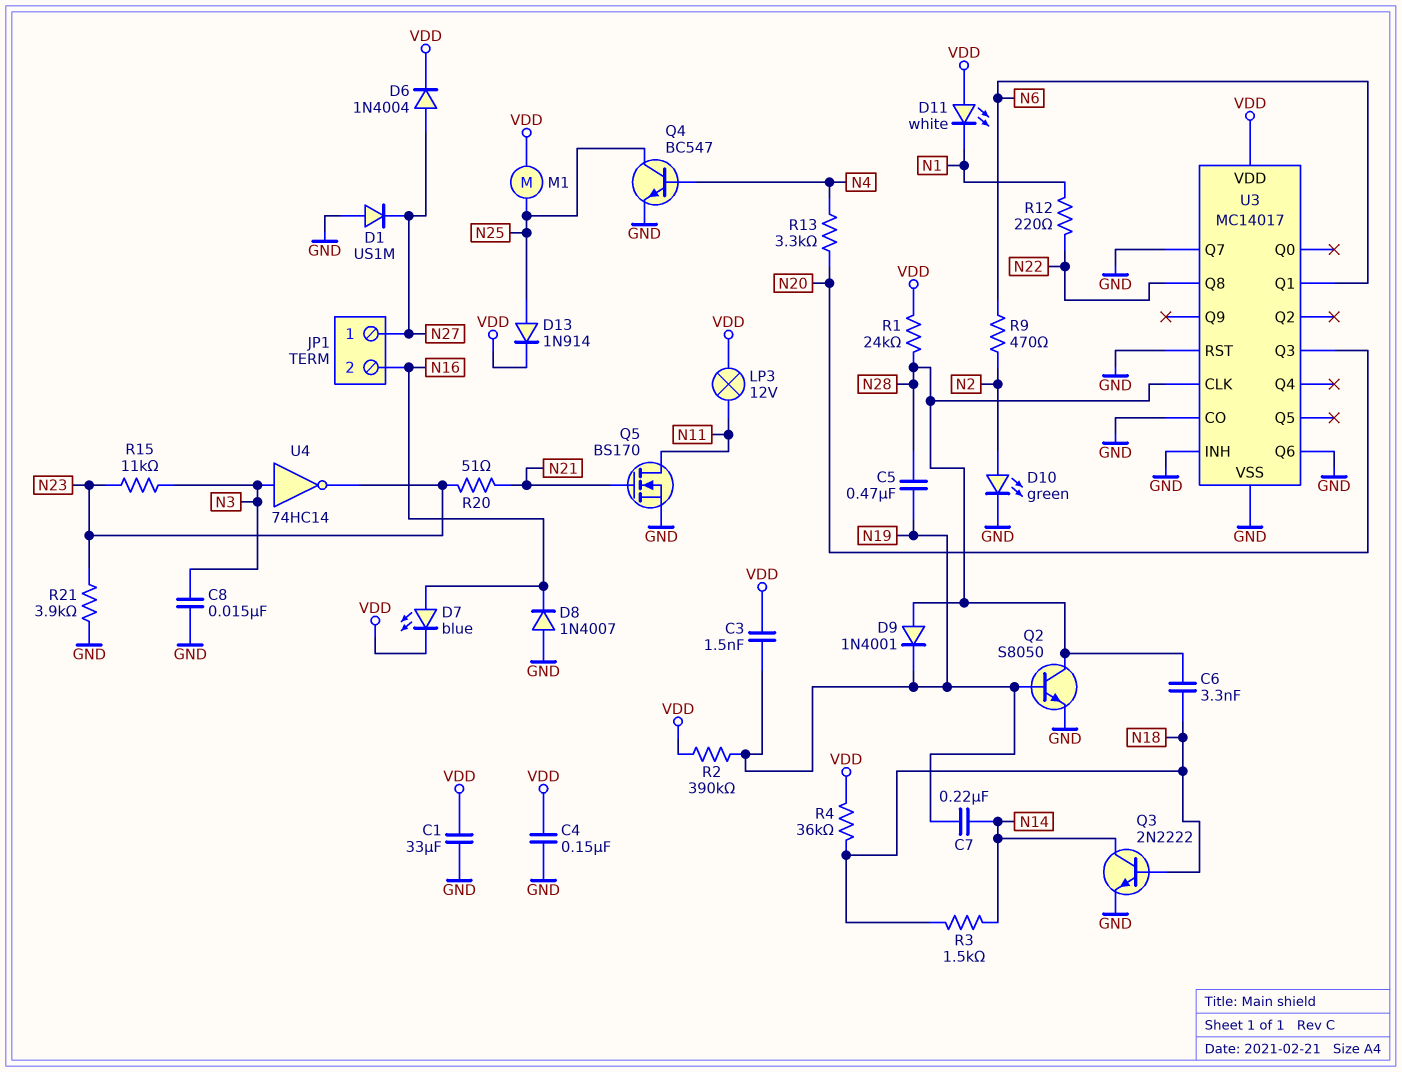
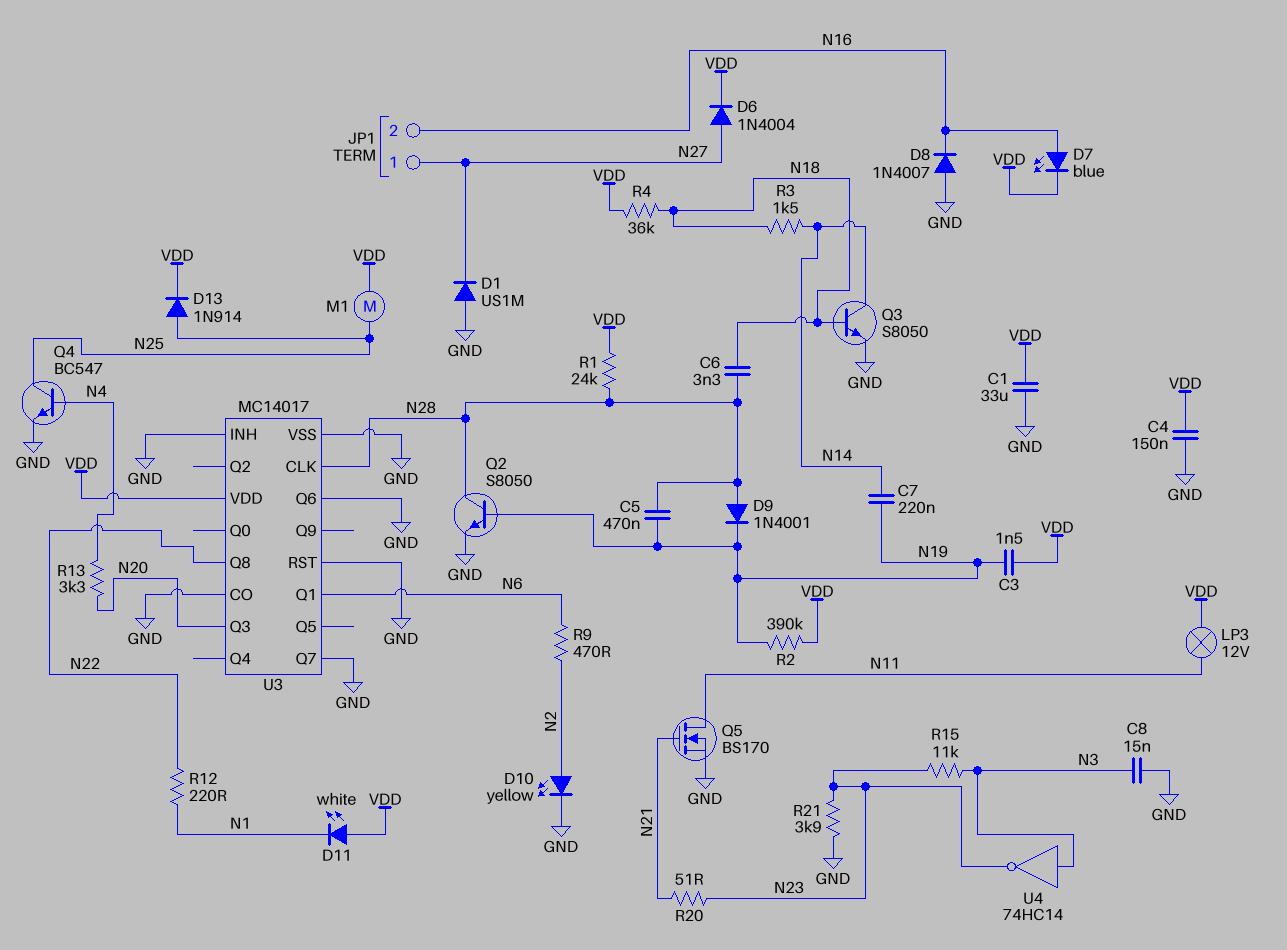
D10: LED green (A N2, K GND) -> LED yellow (A N2, K GND)
Q3: NPN 2N2222 (B N18, C N14, E GND) -> NPN S8050 (B N18, C N14, E GND)

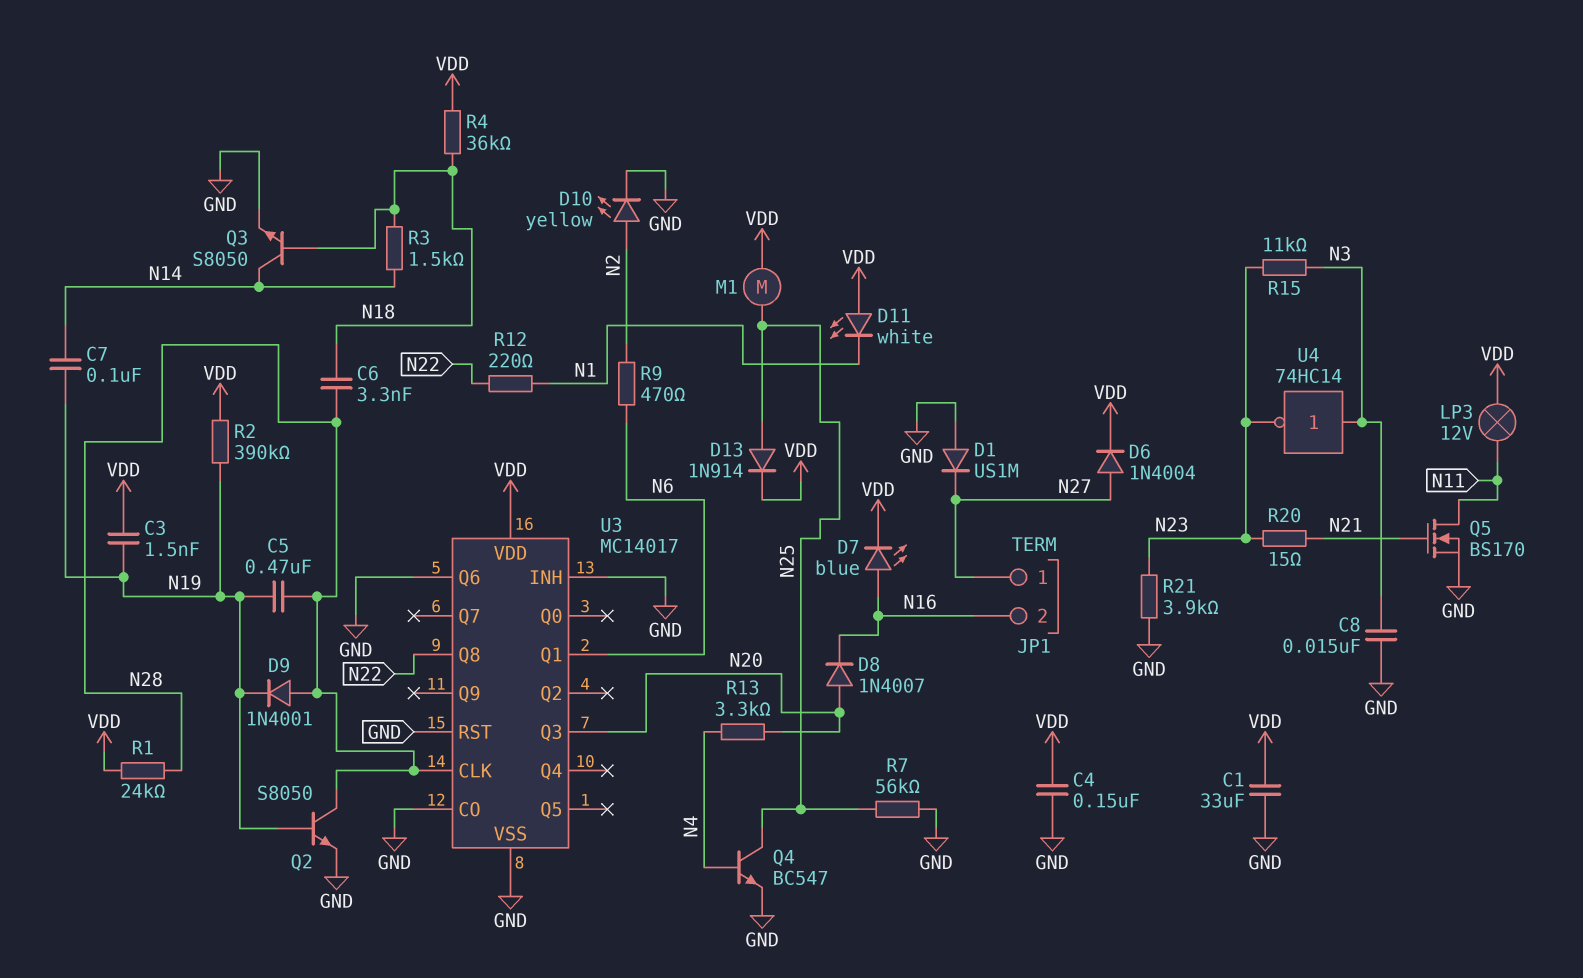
C7: 220nF (N14, N19) -> 100nF (N14, N19)
D8: diode 1N4007 (A GND, K N16) -> diode 1N4007 (A N20, K N16)
R7: none -> 56k (GND, N25)
R20: 51 (N21, N23) -> 15 (N21, N23)
U3 pin Q7: GND -> none

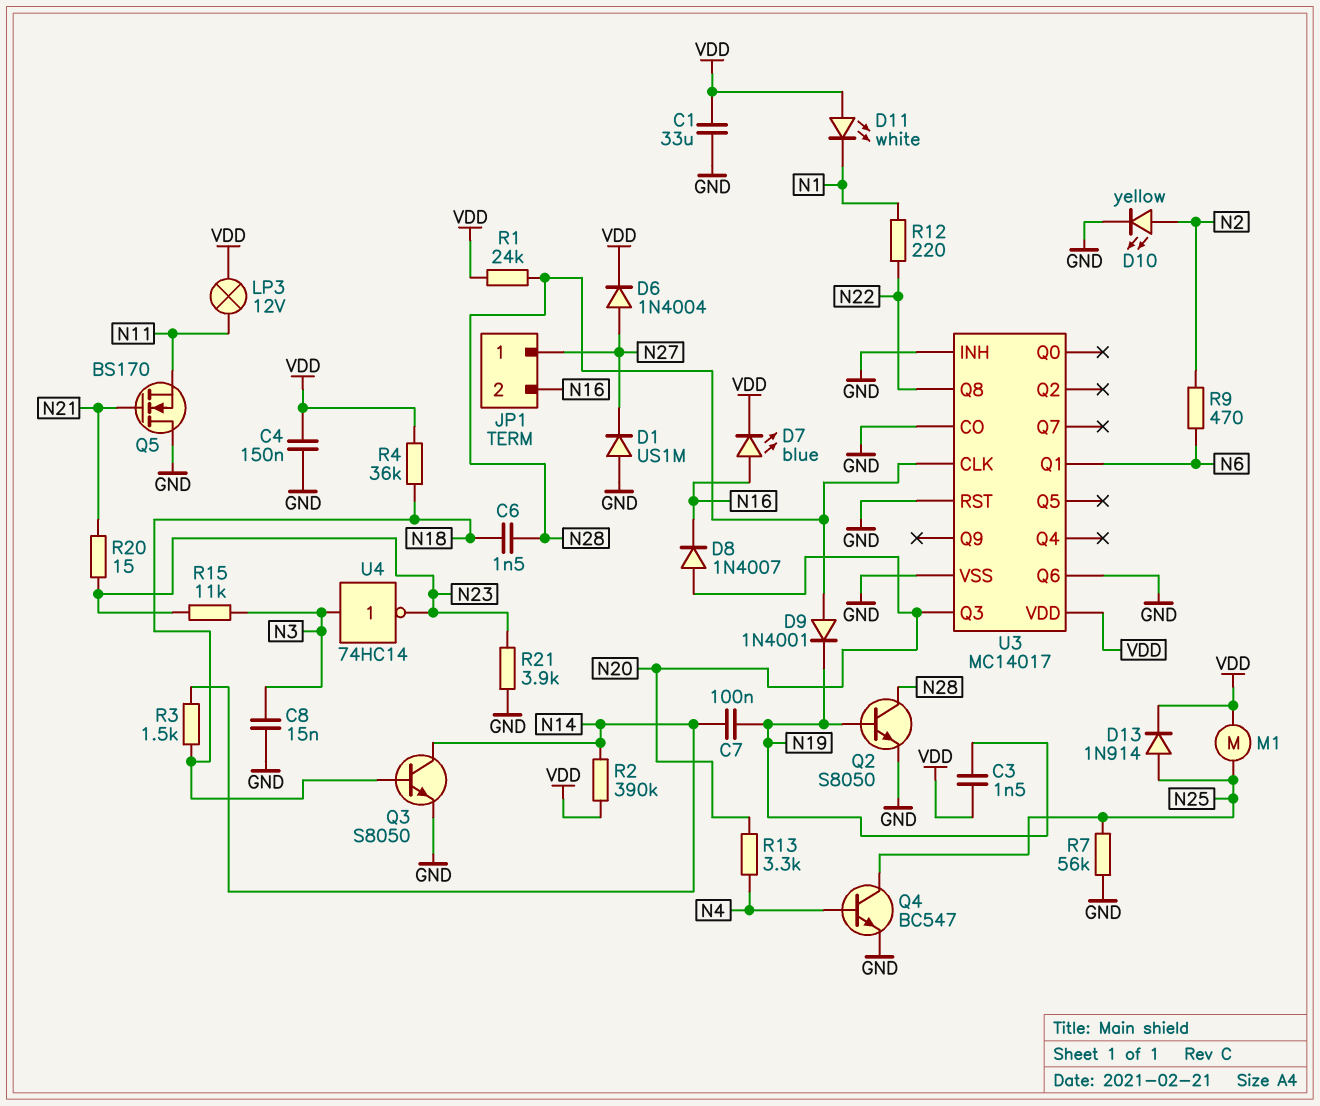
C5: 470nF (N19, N28) -> none
C6: 3.3nF (N18, N28) -> 1.5nF (N18, N28)
Q5: NMOS BS170 (G N21, D N11, S GND) -> NMOS BS170 (G N21, D GND, S N11)
R2: 390k (N19, VDD) -> 390k (N14, VDD)

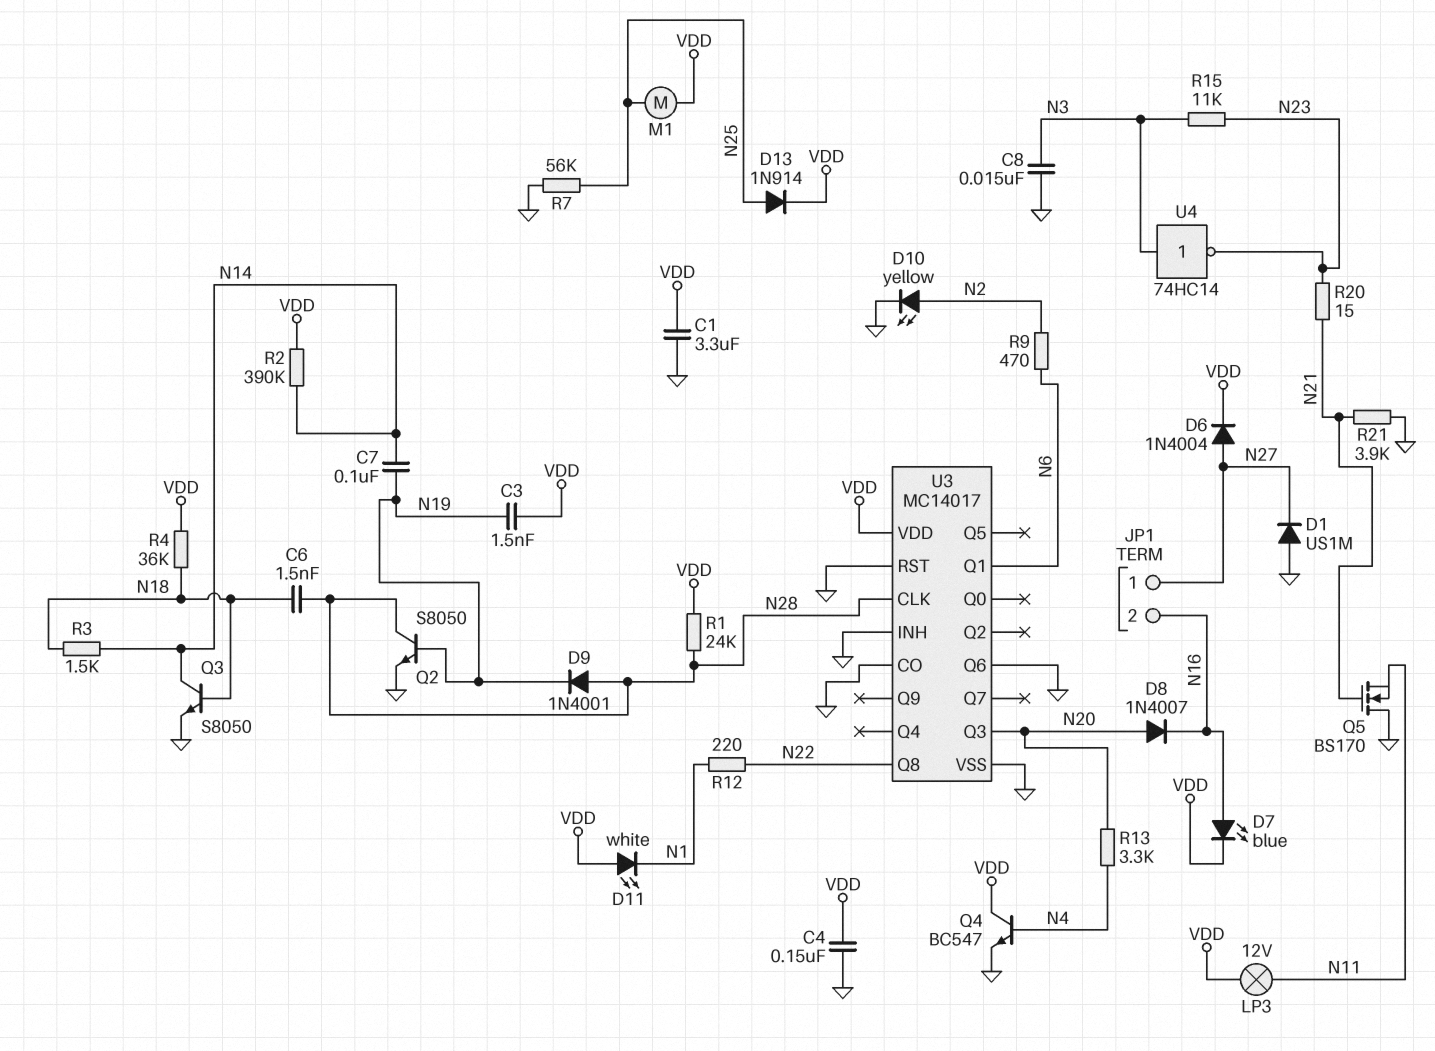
C1: 33uF (GND, VDD) -> 3.3uF (GND, VDD)
Q4: NPN BC547 (B N4, C N25, E GND) -> NPN BC547 (B N4, C VDD, E GND)
R21: 3.9k (GND, N23) -> 3.9k (GND, N21)

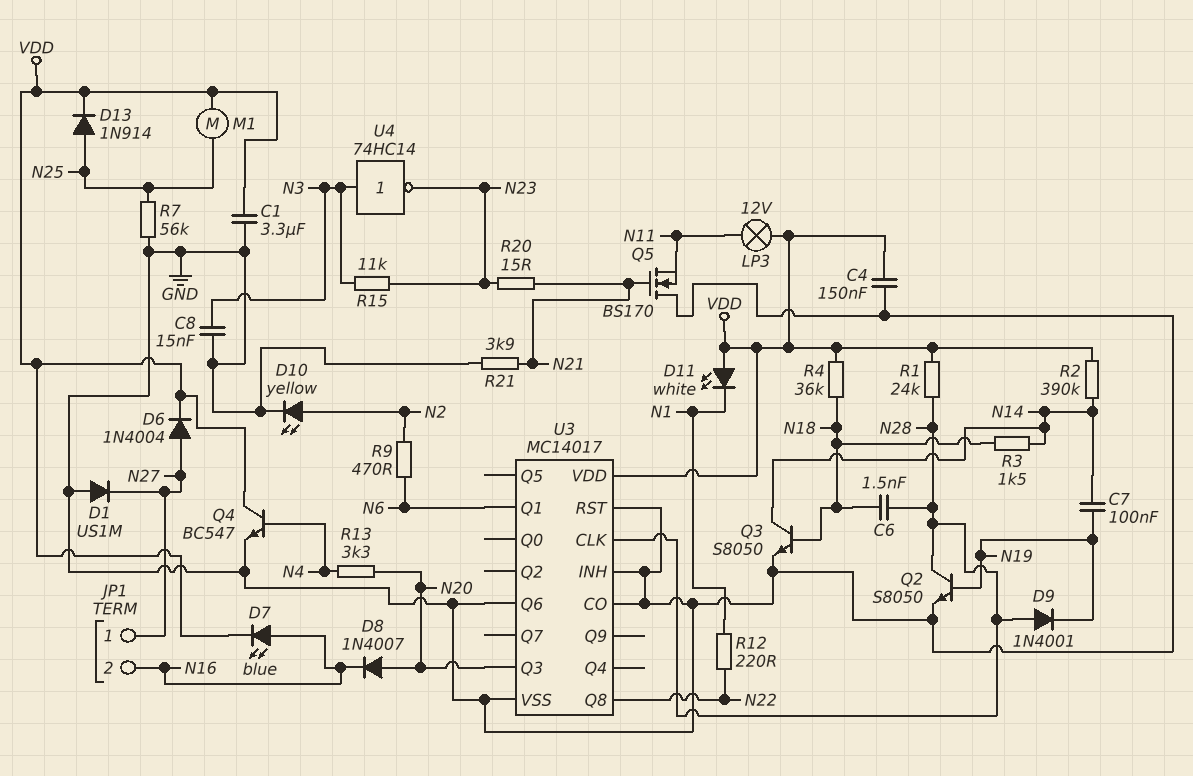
C3: 1.5nF (N19, VDD) -> none

